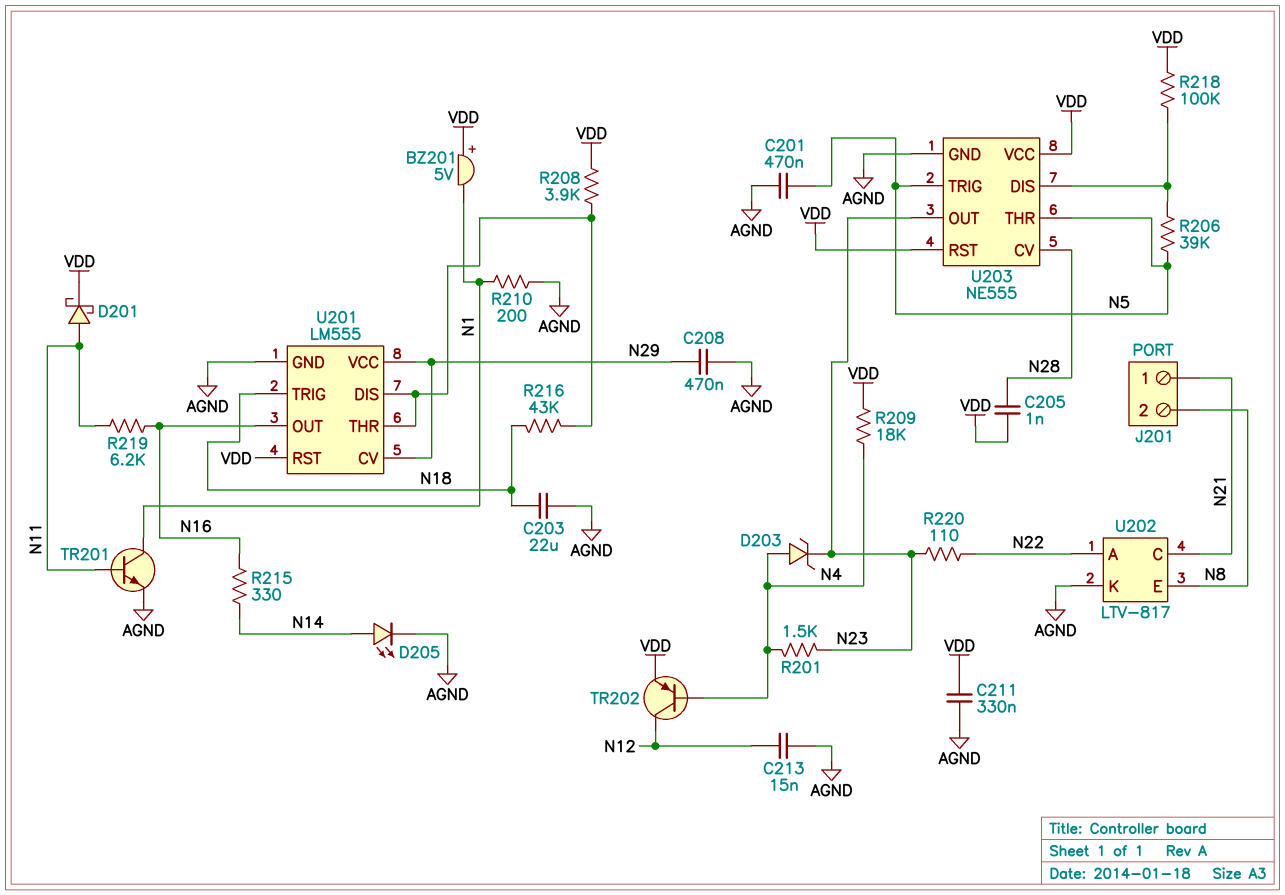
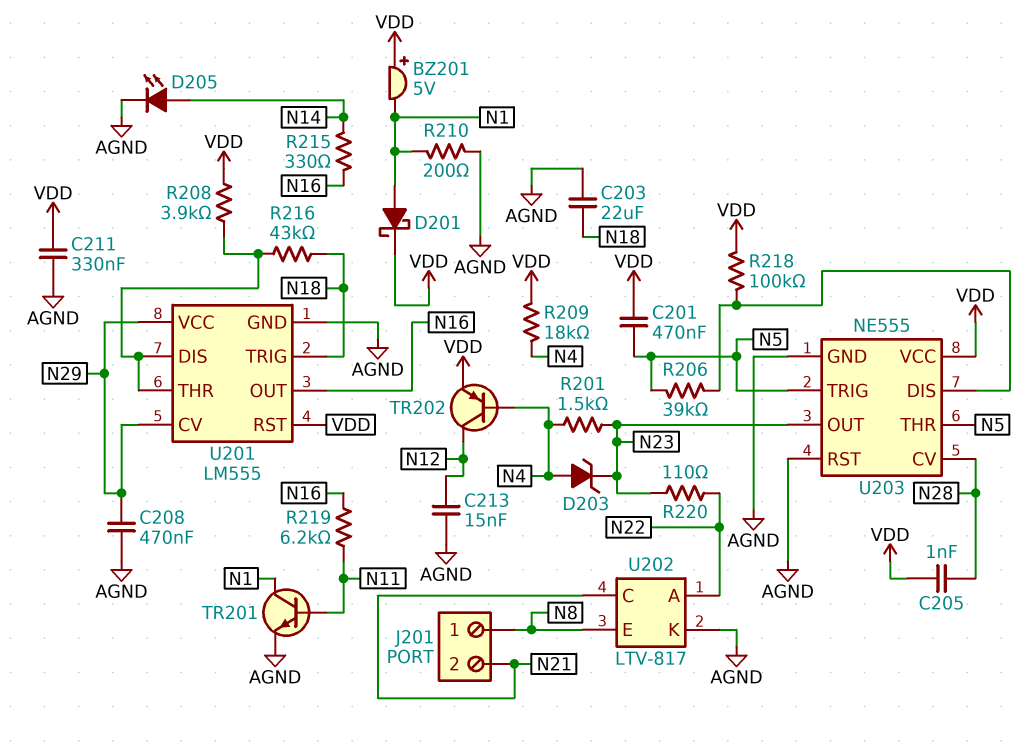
C201: 470nF (AGND, N5) -> 470nF (N5, VDD)
D201: schottky (A N11, K VDD) -> schottky (A N1, K VDD)
J201 pin 1: N21 -> N8
J201 pin 2: N8 -> N21
U203 pin RST: VDD -> AGND

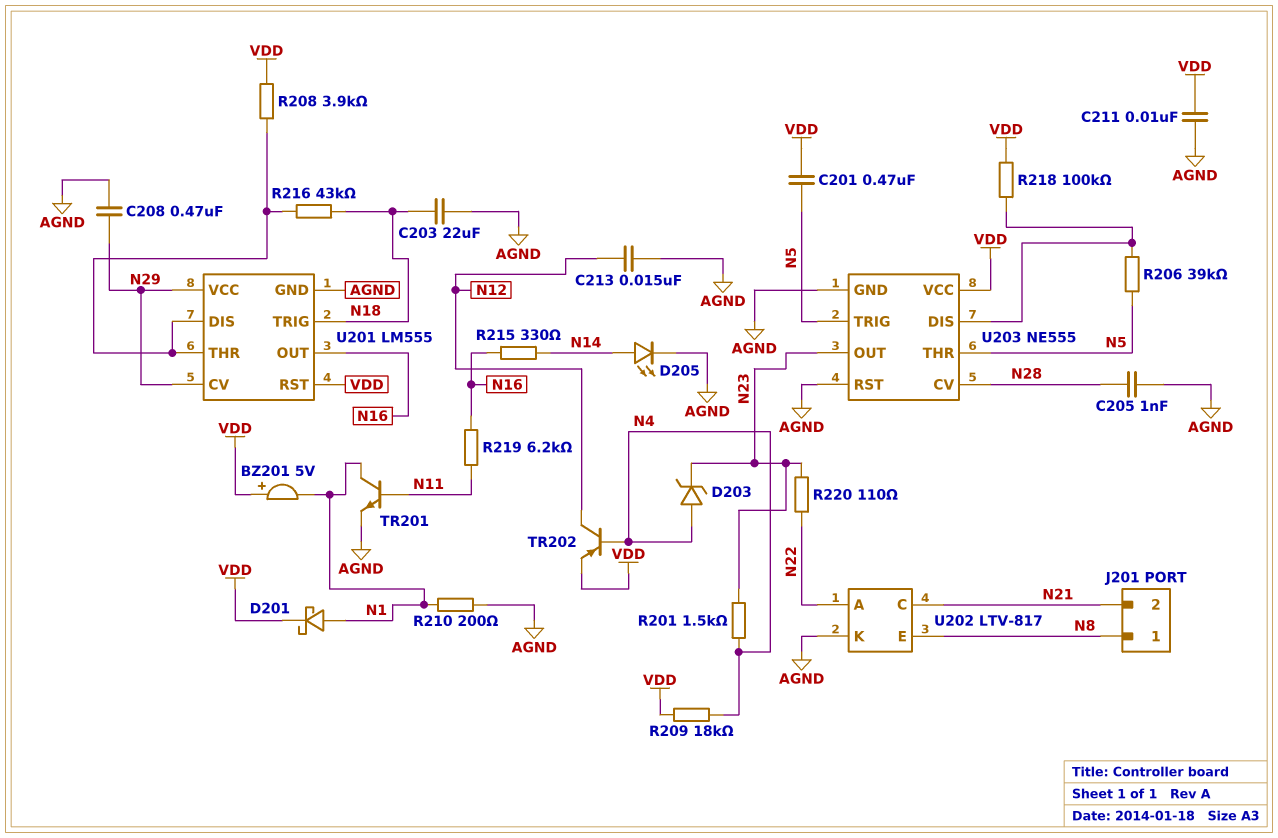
C205: 1nF (N28, VDD) -> 1nF (AGND, N28)
C211: 330nF (AGND, VDD) -> 10nF (AGND, VDD)

